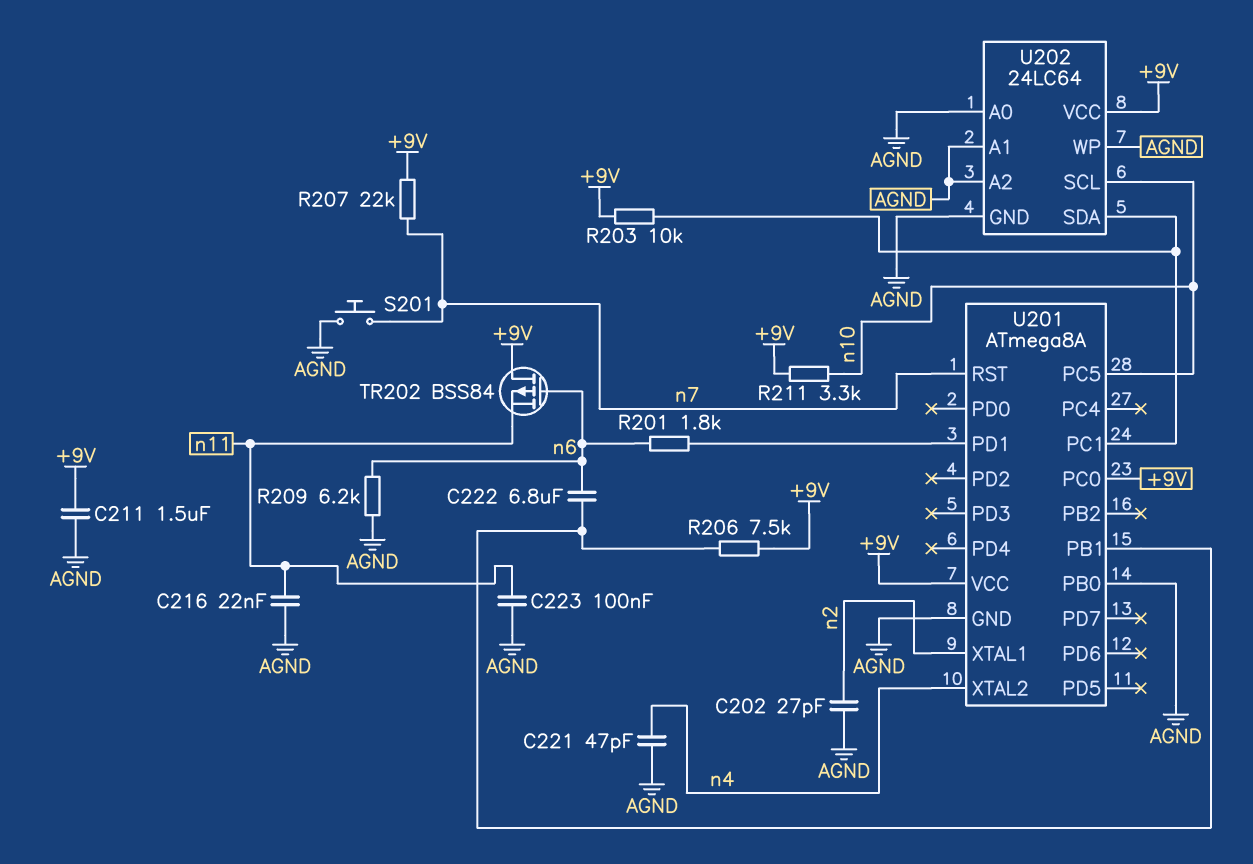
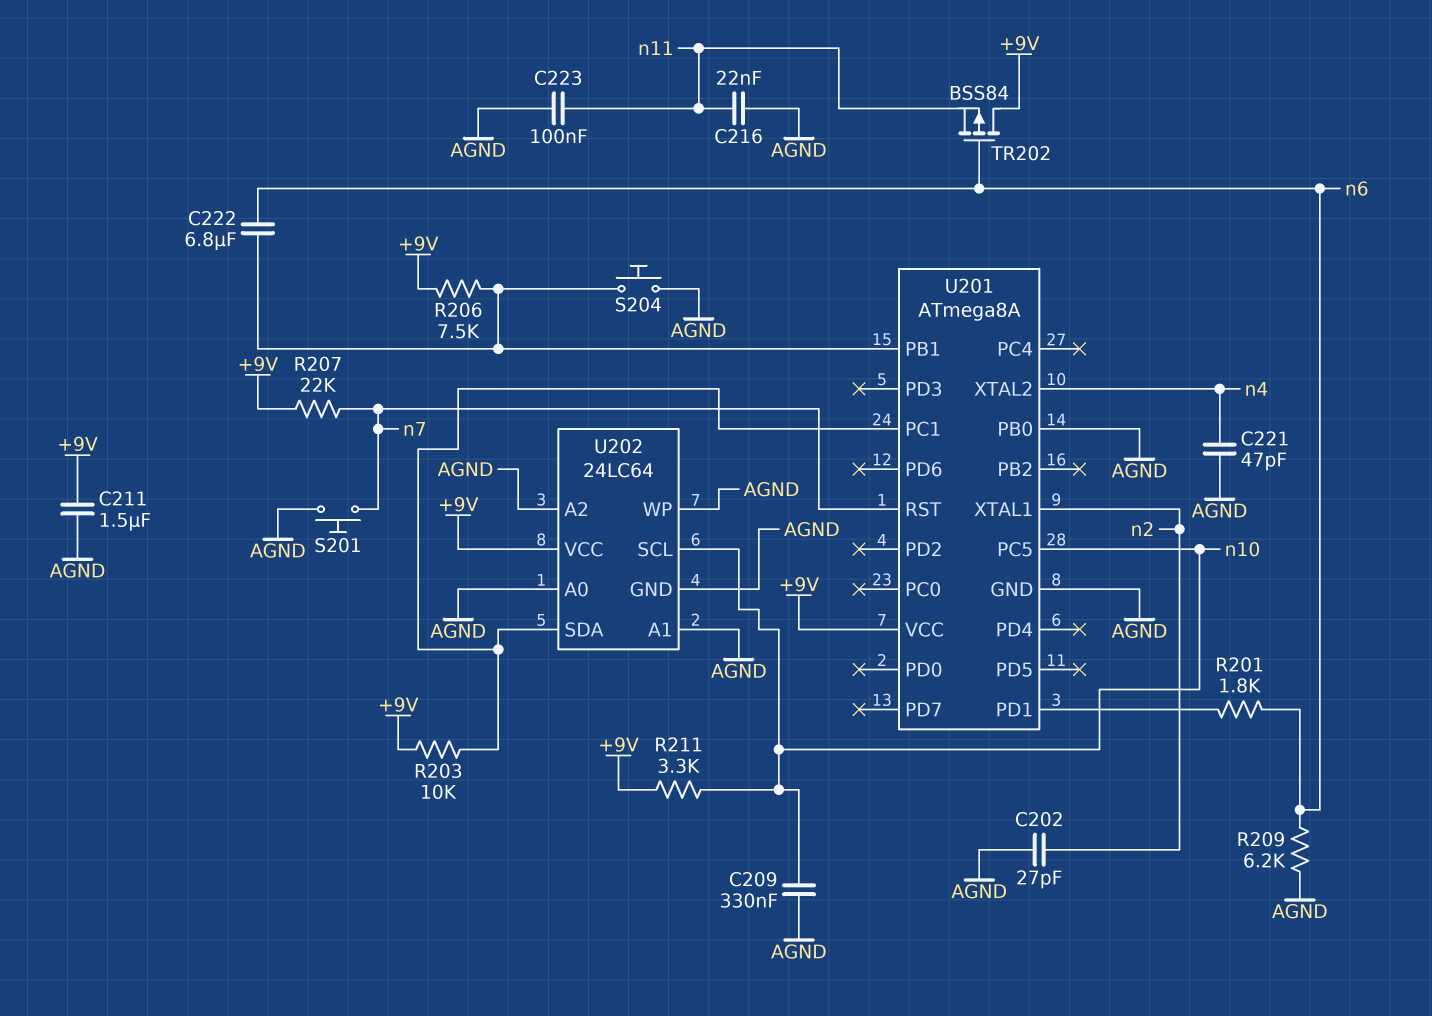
C209: none -> 330nF (AGND, n10)
S204: none -> button (AGND, U201/PB1)
U201 pin PC0: +9V -> none

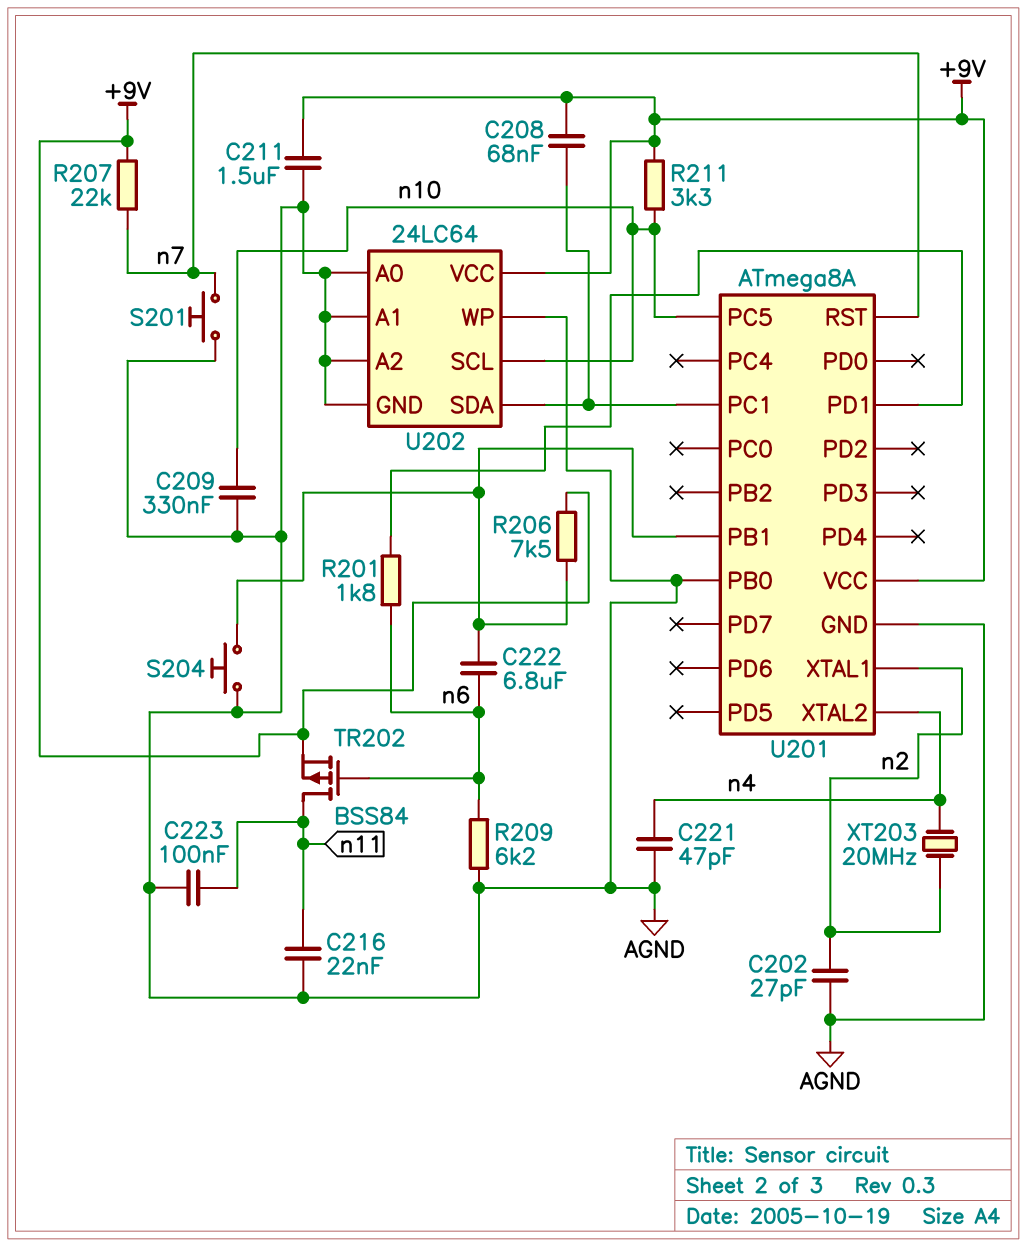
C208: none -> 68nF (+9V, U201/PC1)
R203: 10k (+9V, U201/PC1) -> none
TR202: PMOS BSS84 (G n6, D +9V, S n11) -> PMOS BSS84 (G n6, D n11, S +9V)
XT203: none -> 20MHz (n2, n4)

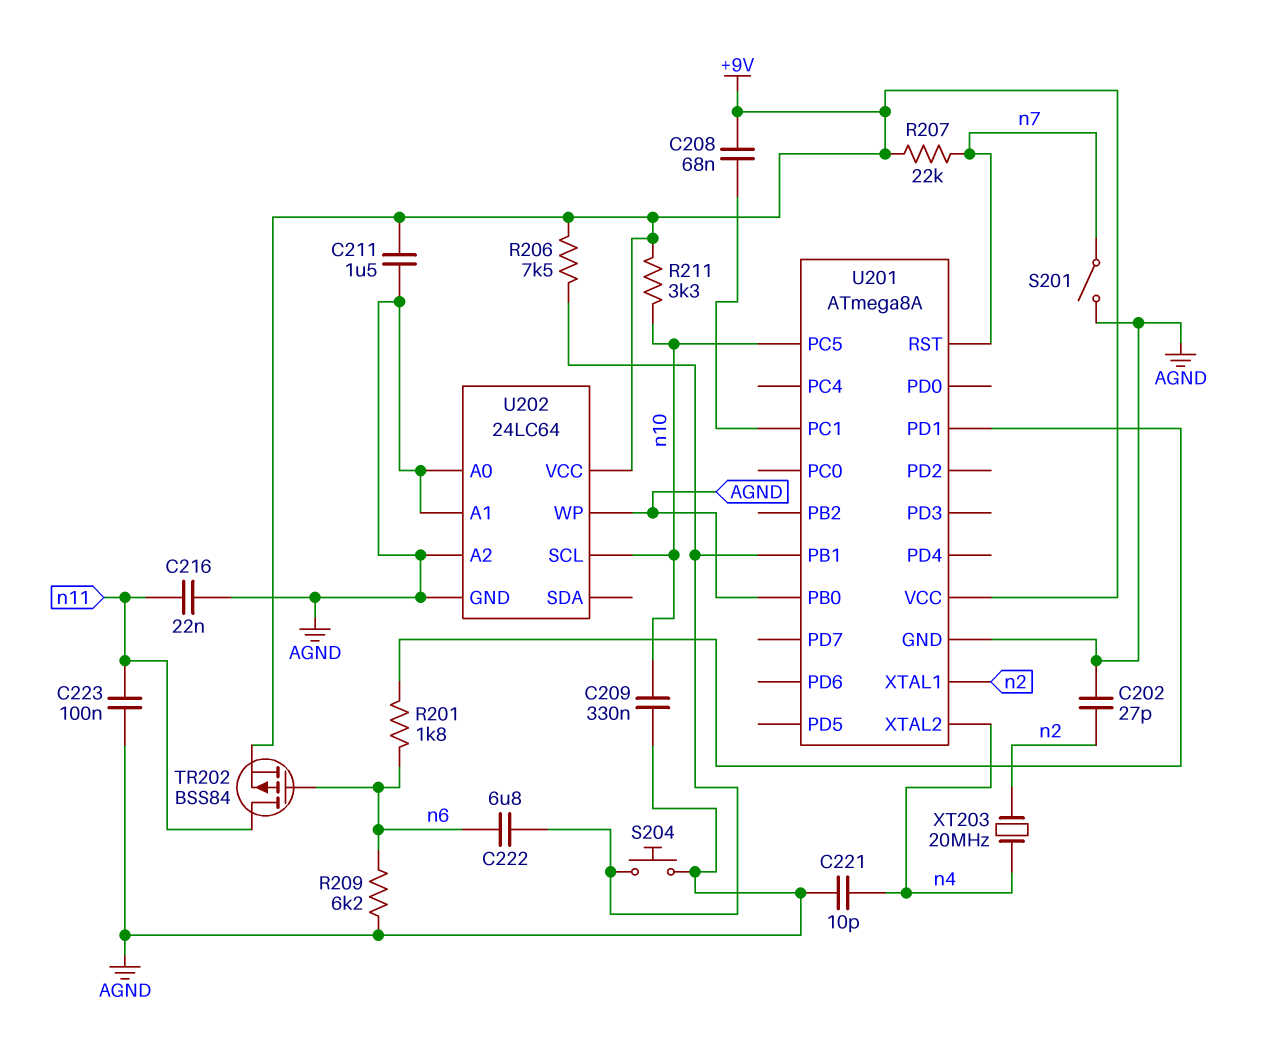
C221: 47pF (AGND, n4) -> 10pF (AGND, n4)
S201: button (AGND, n7) -> switch (AGND, n7)
U202 pin SDA: U201/PC1 -> none

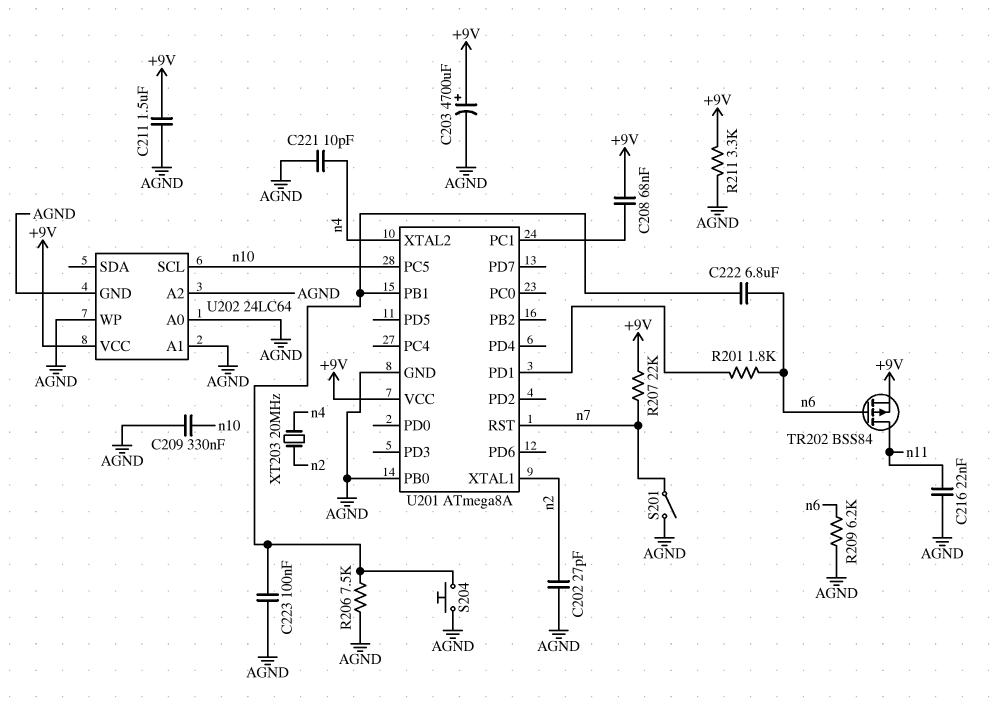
C203: none -> 4700uF (plus +9V, minus AGND)
C223: 100nF (AGND, n11) -> 100nF (AGND, U201/PB1)
R206: 7.5k (+9V, U201/PB1) -> 7.5k (AGND, U201/PB1)
R211: 3.3k (+9V, n10) -> 3.3k (+9V, AGND)

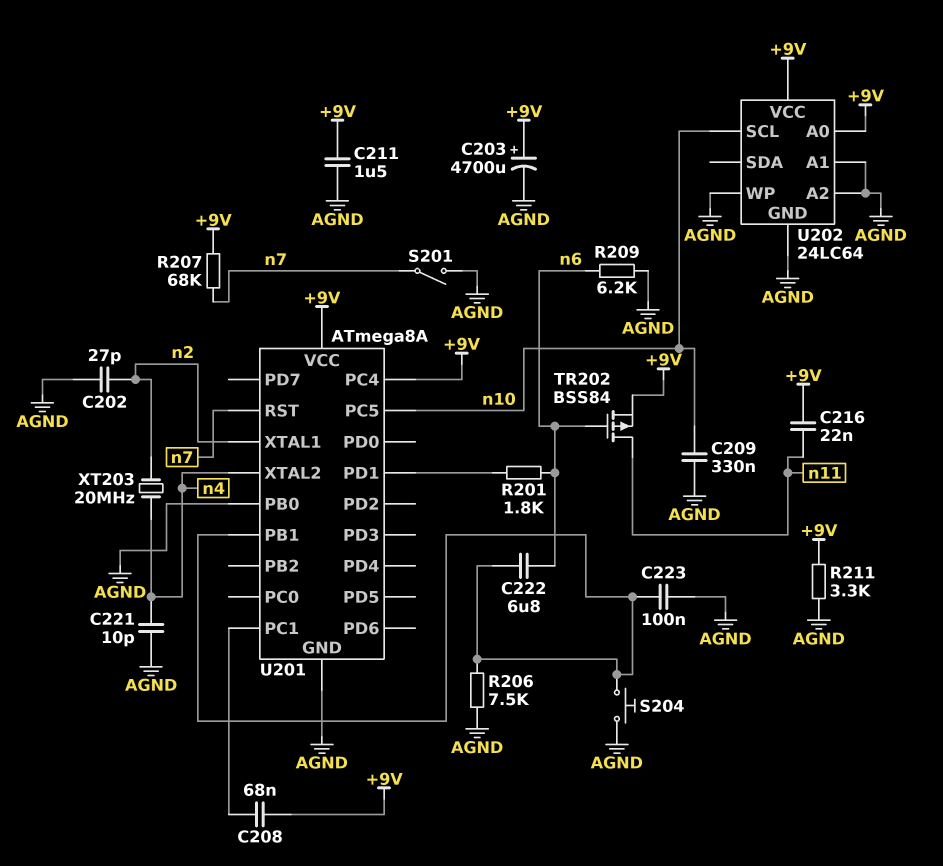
C216: 22nF (AGND, n11) -> 22nF (+9V, n11)
R207: 22k (+9V, n7) -> 68k (+9V, n7)
U201 pin PC4: none -> +9V
U202 pin A0: AGND -> +9V

